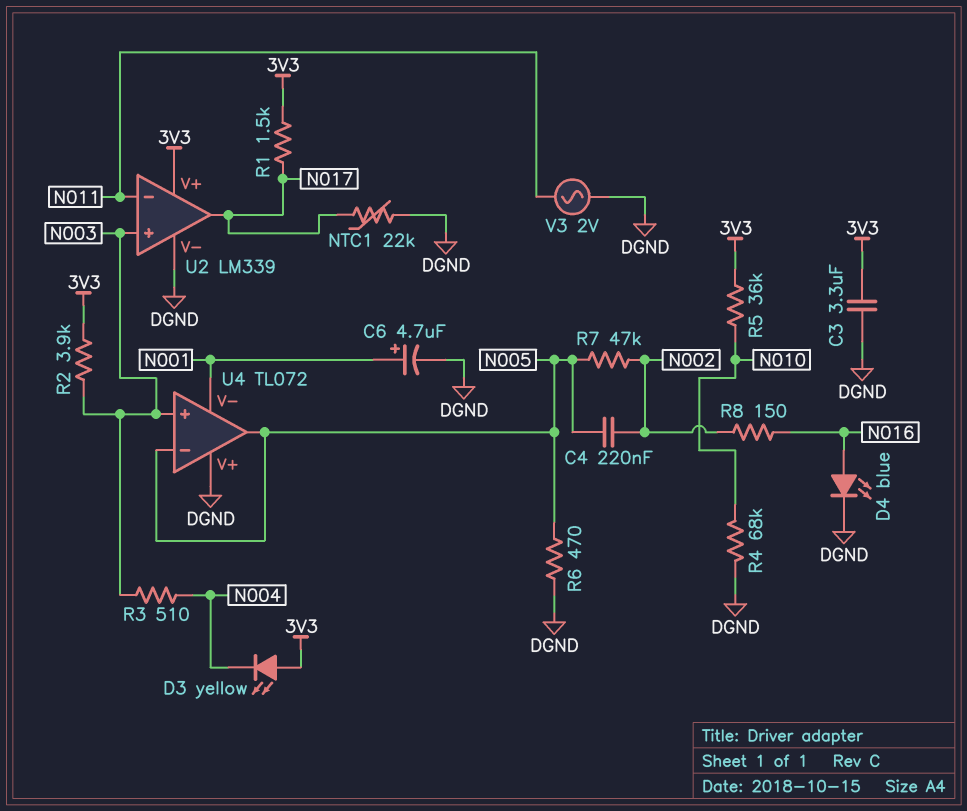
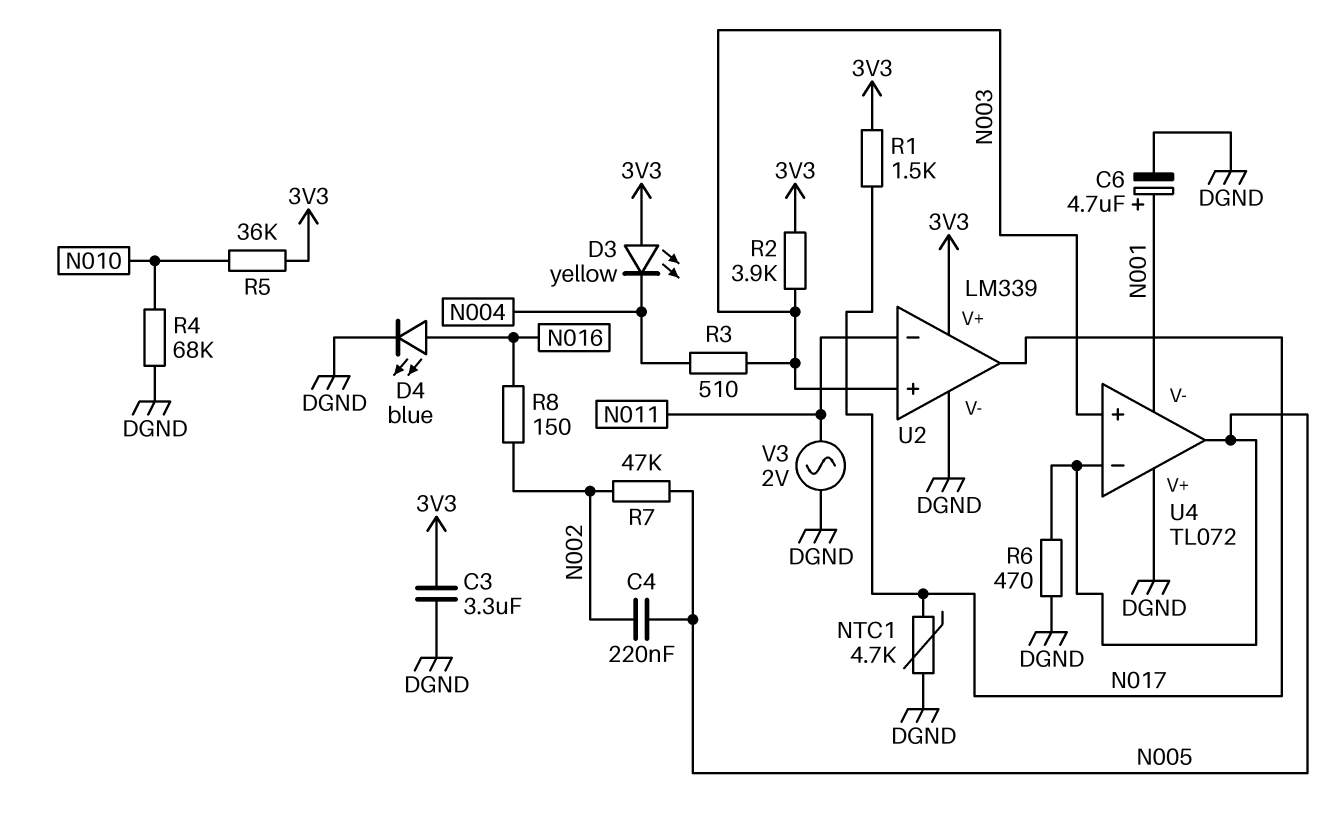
NTC1: 22k (DGND, N017) -> 4.7k (DGND, N017)

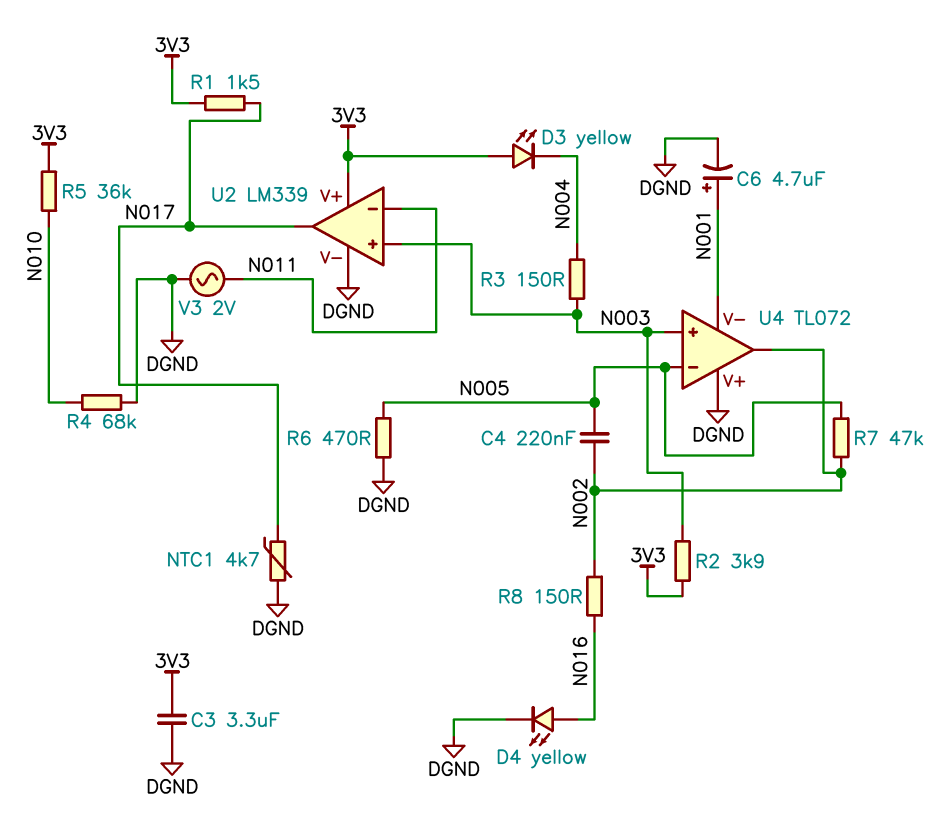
D4: LED blue (A N016, K DGND) -> LED yellow (A N016, K DGND)
R3: 510 (N003, N004) -> 150 (N003, N004)
U4 pin out: N005 -> N002

